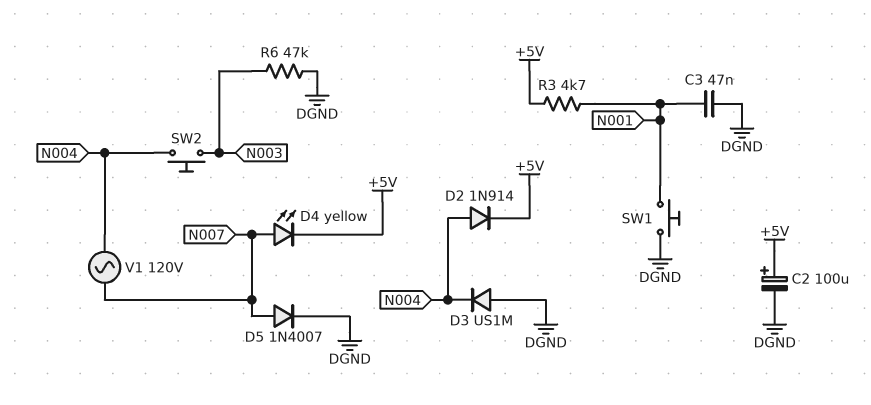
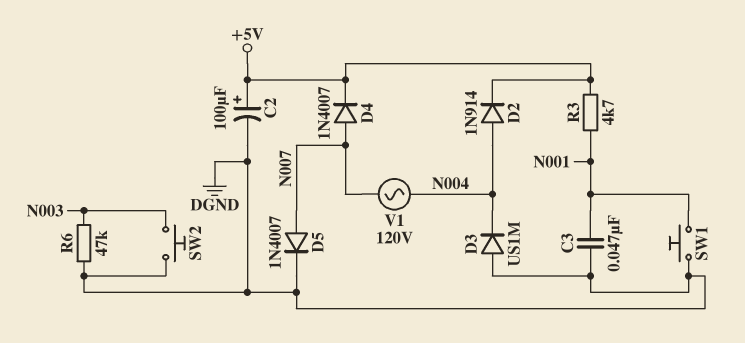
D4: LED yellow (A N007, K +5V) -> diode 1N4007 (A N007, K +5V)
SW2: button (N003, N004) -> button (DGND, N003)

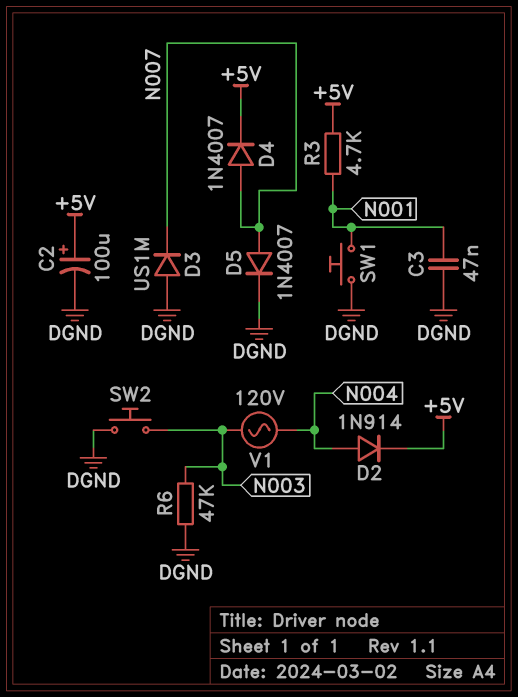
D3: diode US1M (A DGND, K N004) -> diode US1M (A DGND, K N007)
V1: AC 120V (N004, N007) -> AC 120V (N003, N004)

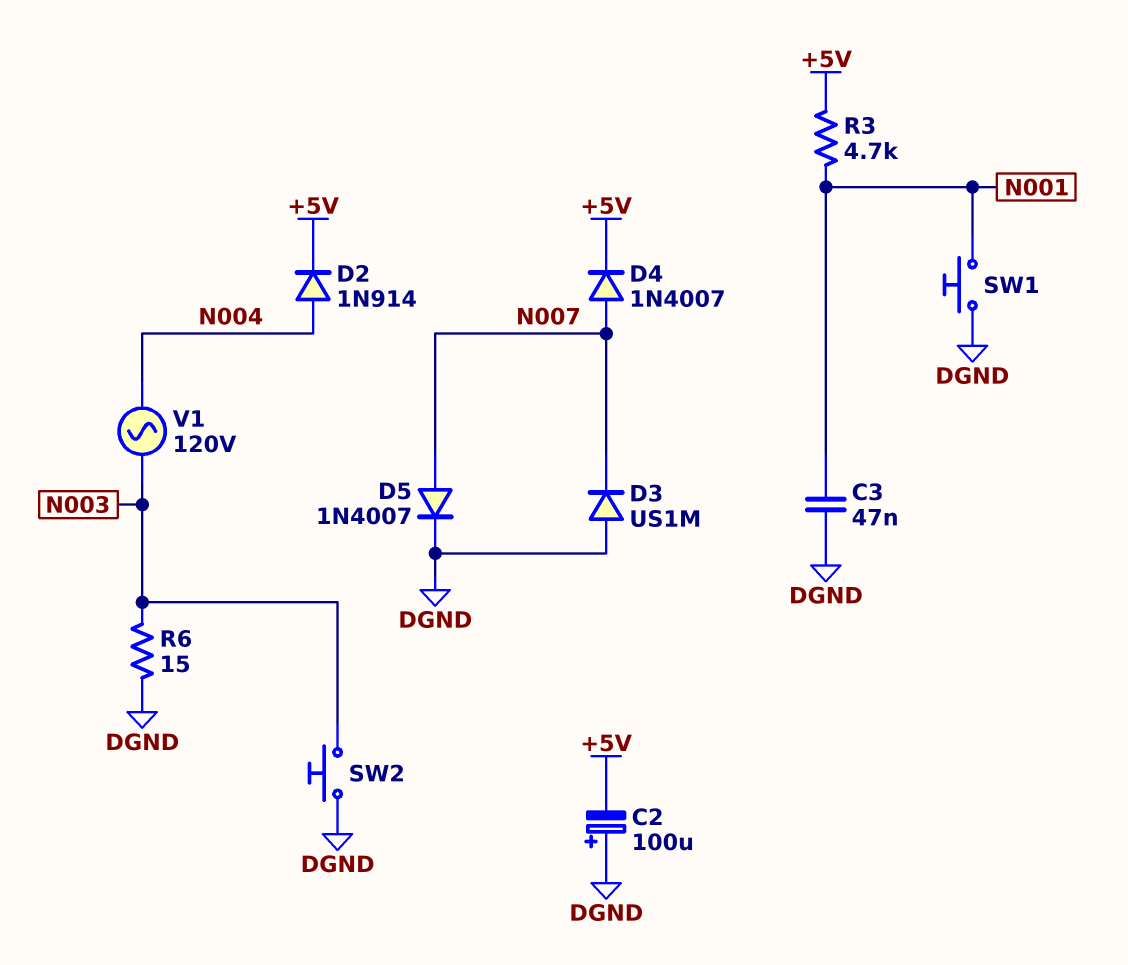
C2: 100uF (plus +5V, minus DGND) -> 100uF (plus DGND, minus +5V)
R6: 47k (DGND, N003) -> 15 (DGND, N003)

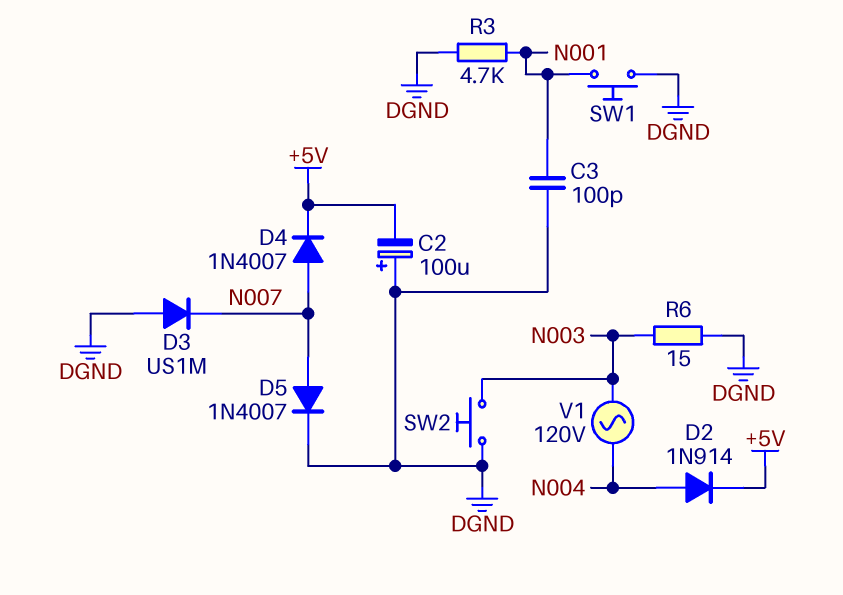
C3: 47nF (DGND, N001) -> 100pF (DGND, N001)
R3: 4.7k (+5V, N001) -> 4.7k (DGND, N001)

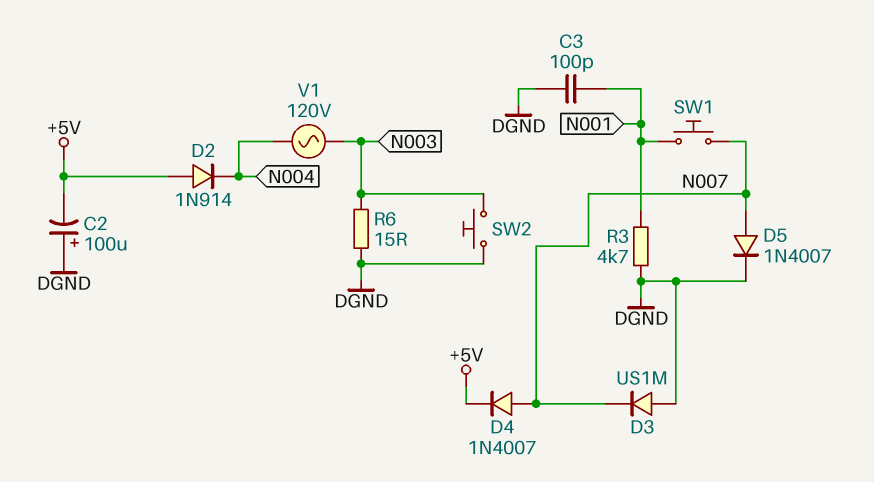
D2: diode 1N914 (A N004, K +5V) -> diode 1N914 (A +5V, K N004)
SW1: button (DGND, N001) -> button (N001, N007)

